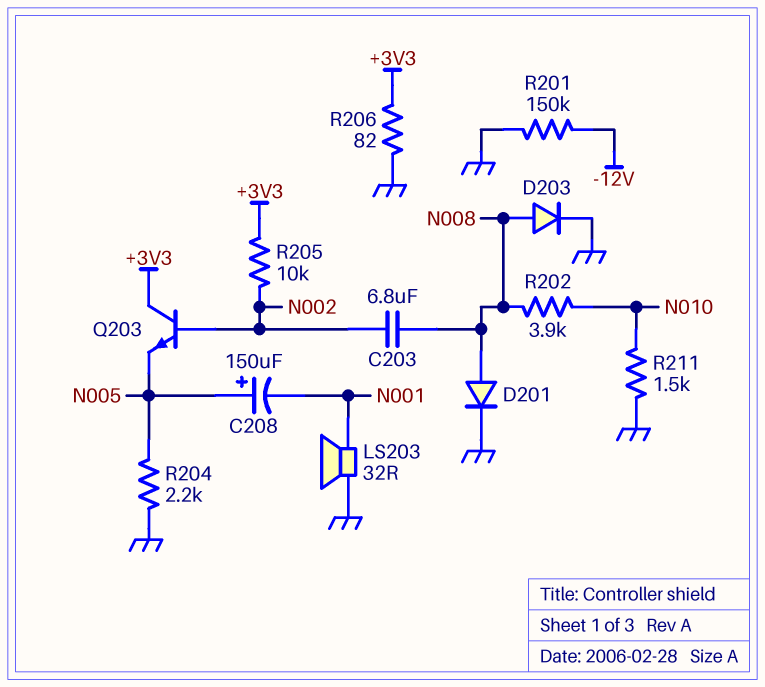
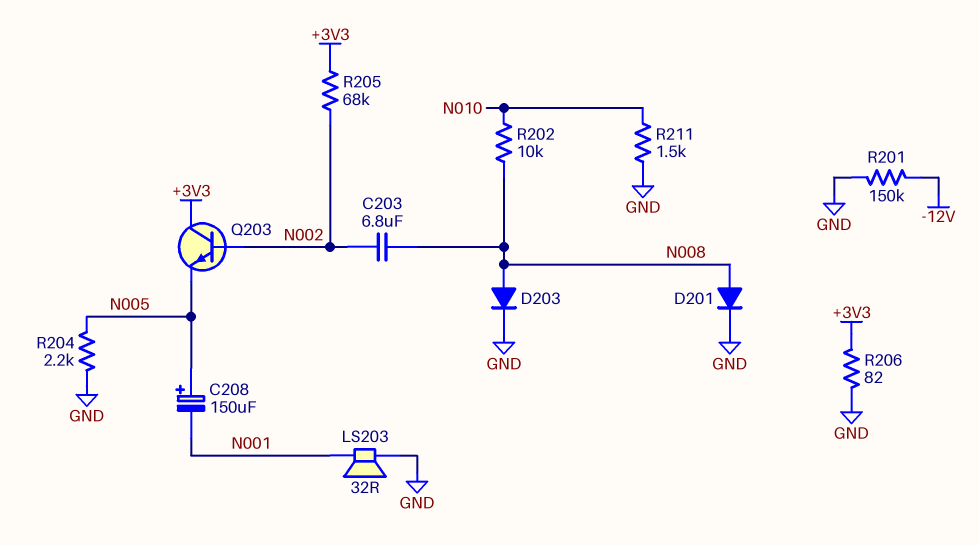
R202: 3.9k (N008, N010) -> 10k (N008, N010)
R205: 10k (+3V3, N002) -> 68k (+3V3, N002)

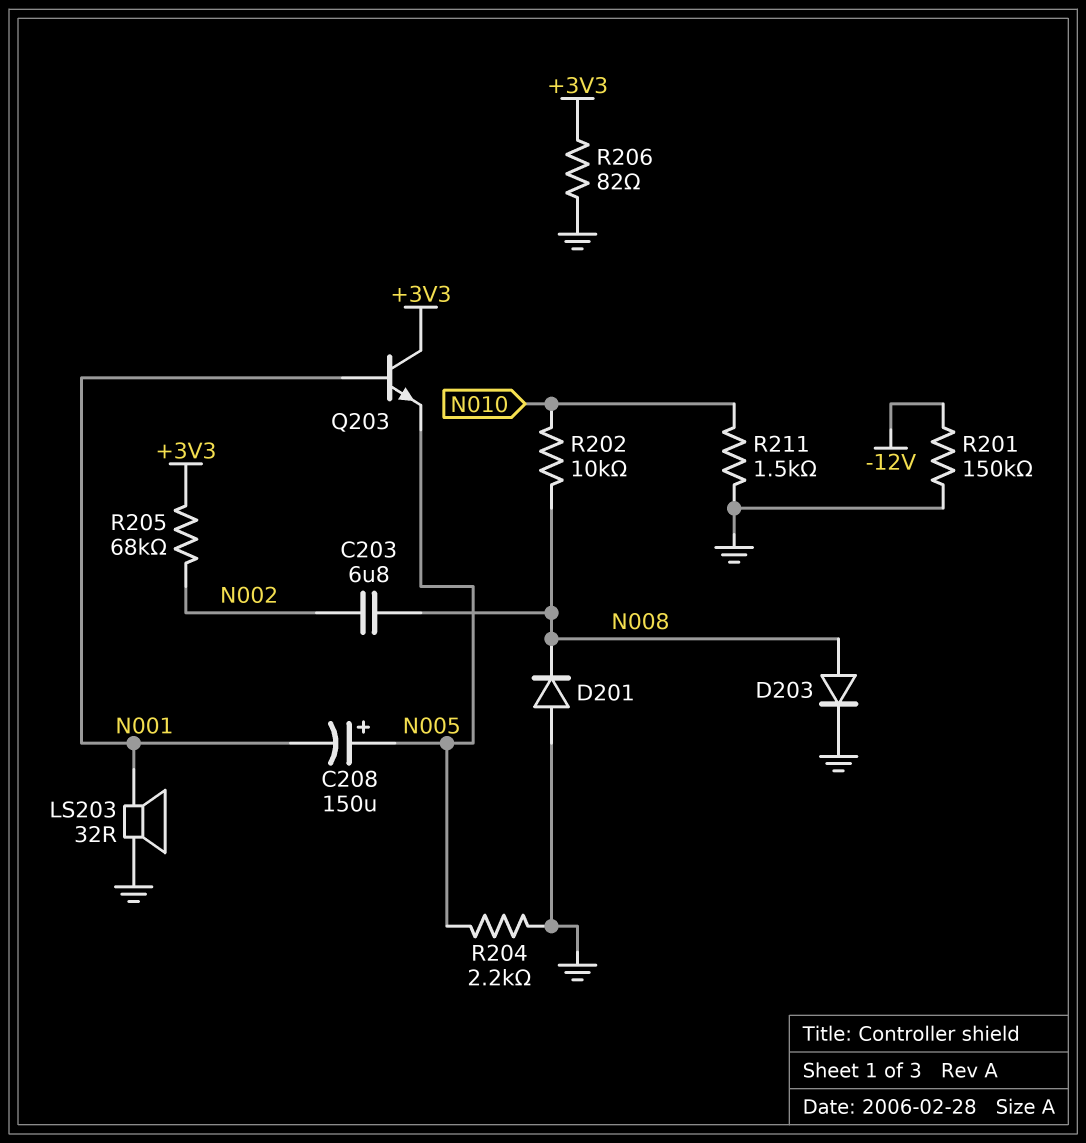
D201: diode (A N008, K GND) -> diode (A GND, K N008)
Q203: NPN (B N002, C +3V3, E N005) -> NPN (B N001, C +3V3, E N005)

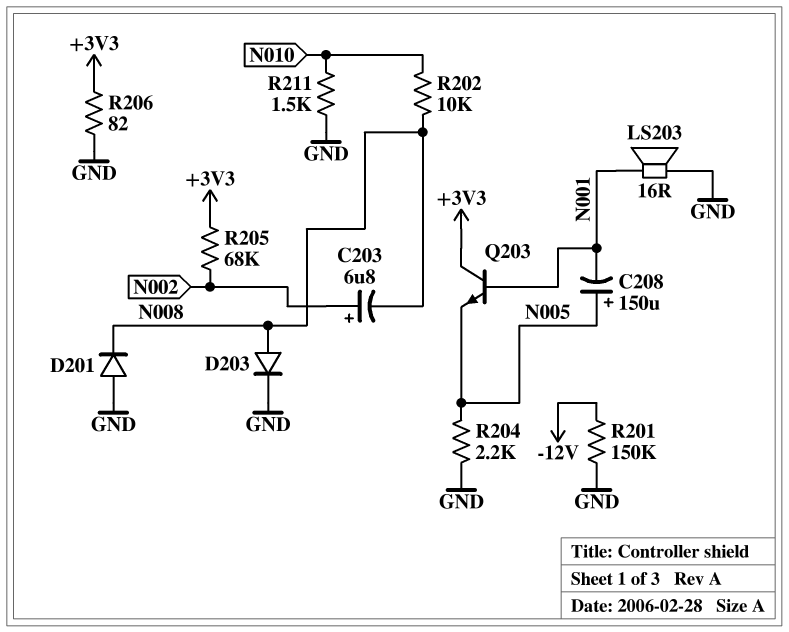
C203: 6.8uF (N002, N008) -> 6.8uF (plus N002, minus N008)
LS203: speaker 32R (GND, N001) -> speaker 16R (GND, N001)

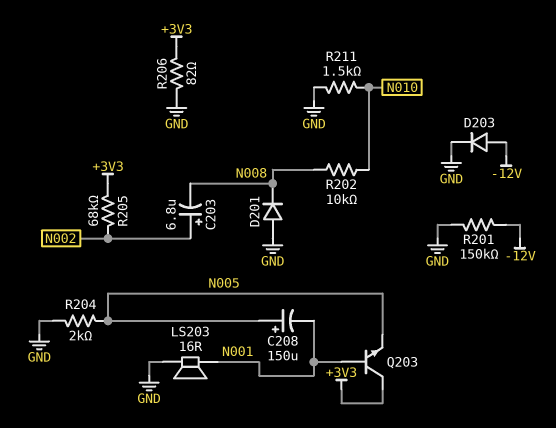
D203: diode (A N008, K GND) -> diode (A -12V, K GND)
R204: 2.2k (GND, N005) -> 2k (GND, N005)

